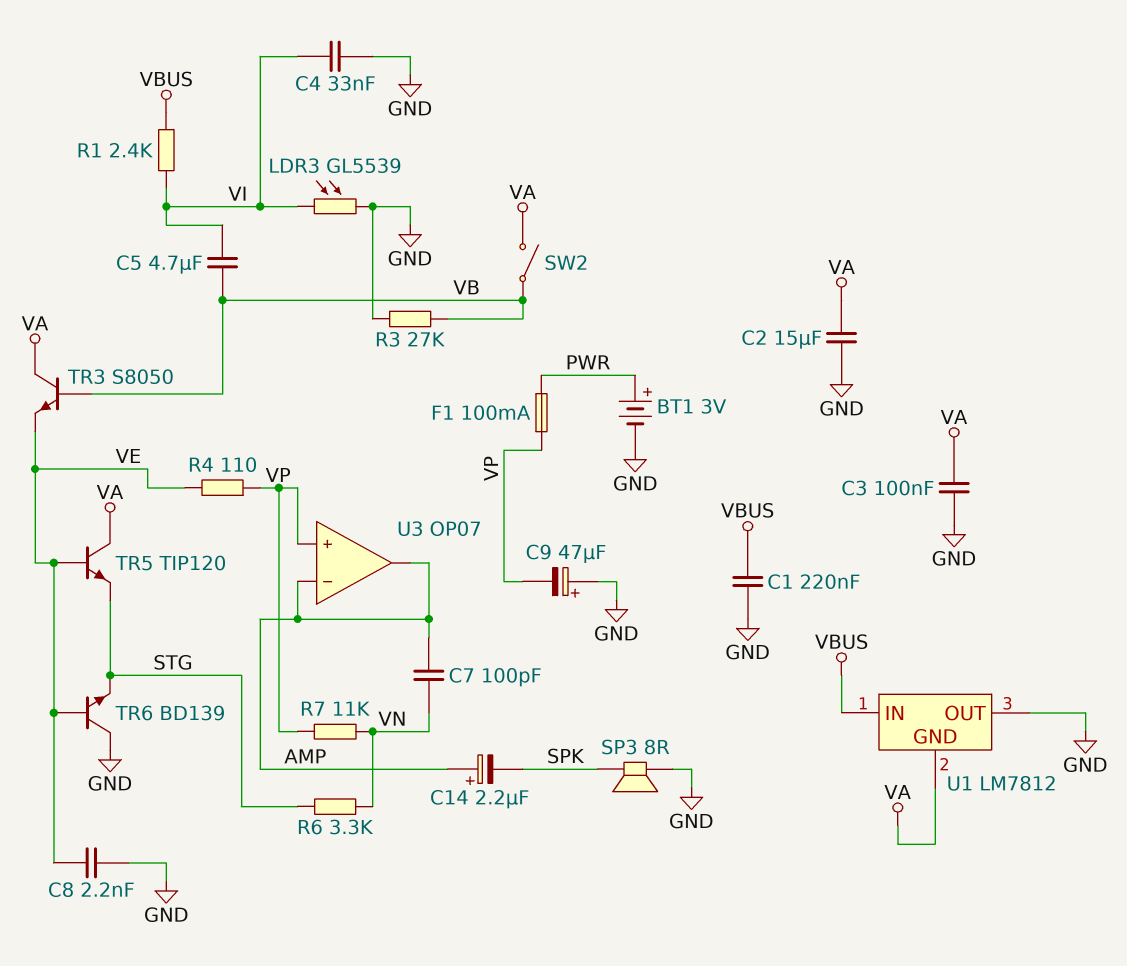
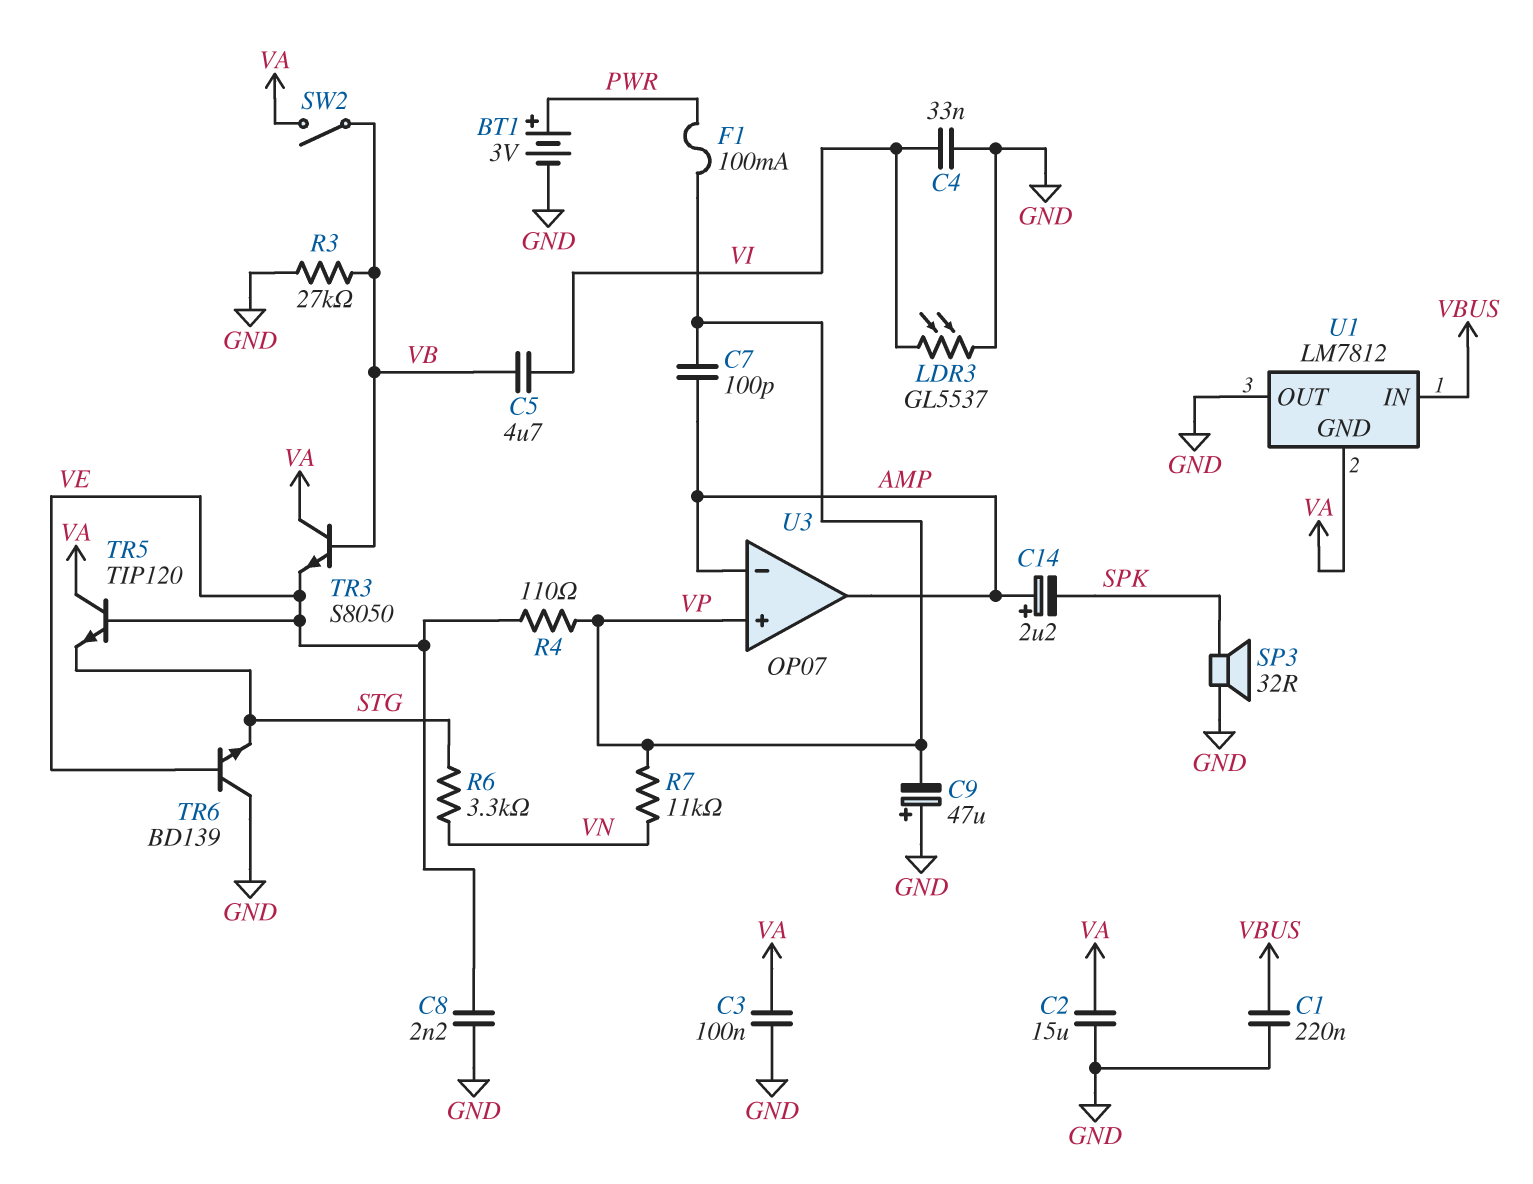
C7: 100pF (AMP, VN) -> 100pF (AMP, VP)
LDR3: GL5539 (GND, VI) -> GL5537 (GND, VI)
R1: 2.4k (VBUS, VI) -> none
SP3: speaker 8R (GND, SPK) -> speaker 32R (GND, SPK)

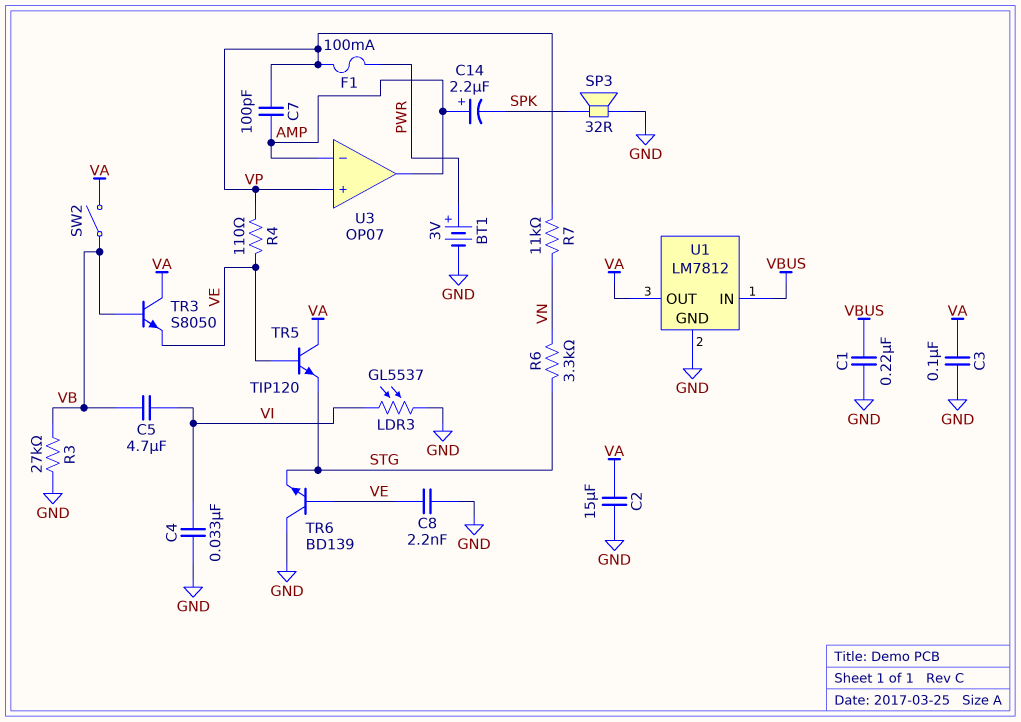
C9: 47uF (plus GND, minus VP) -> none
U1 pin GND: VA -> GND
U1 pin OUT: GND -> VA

